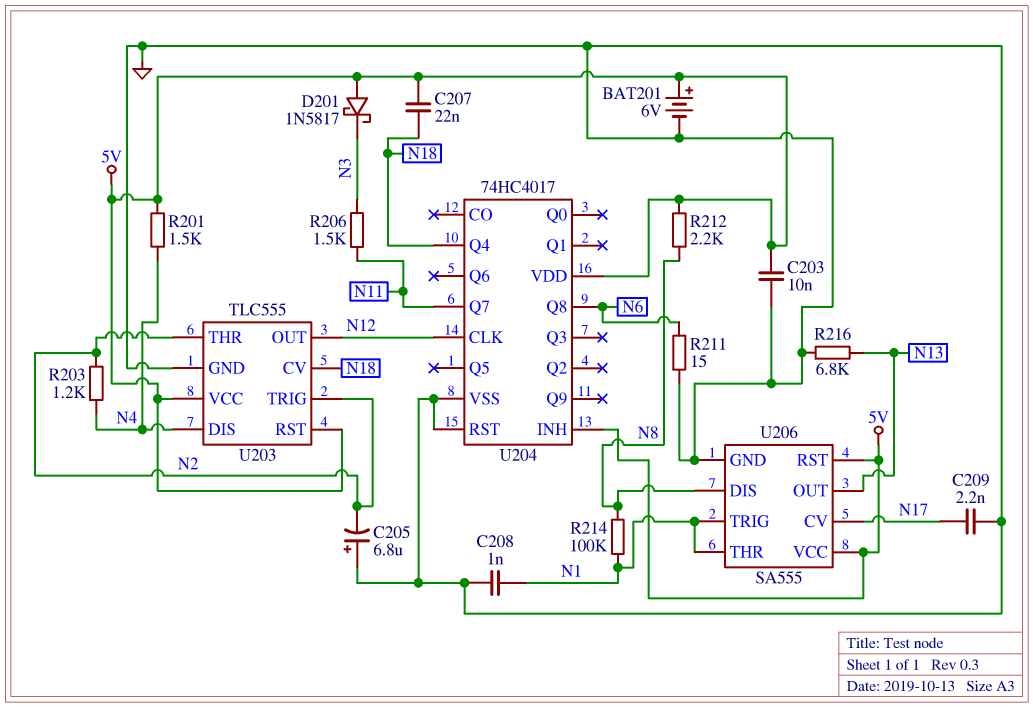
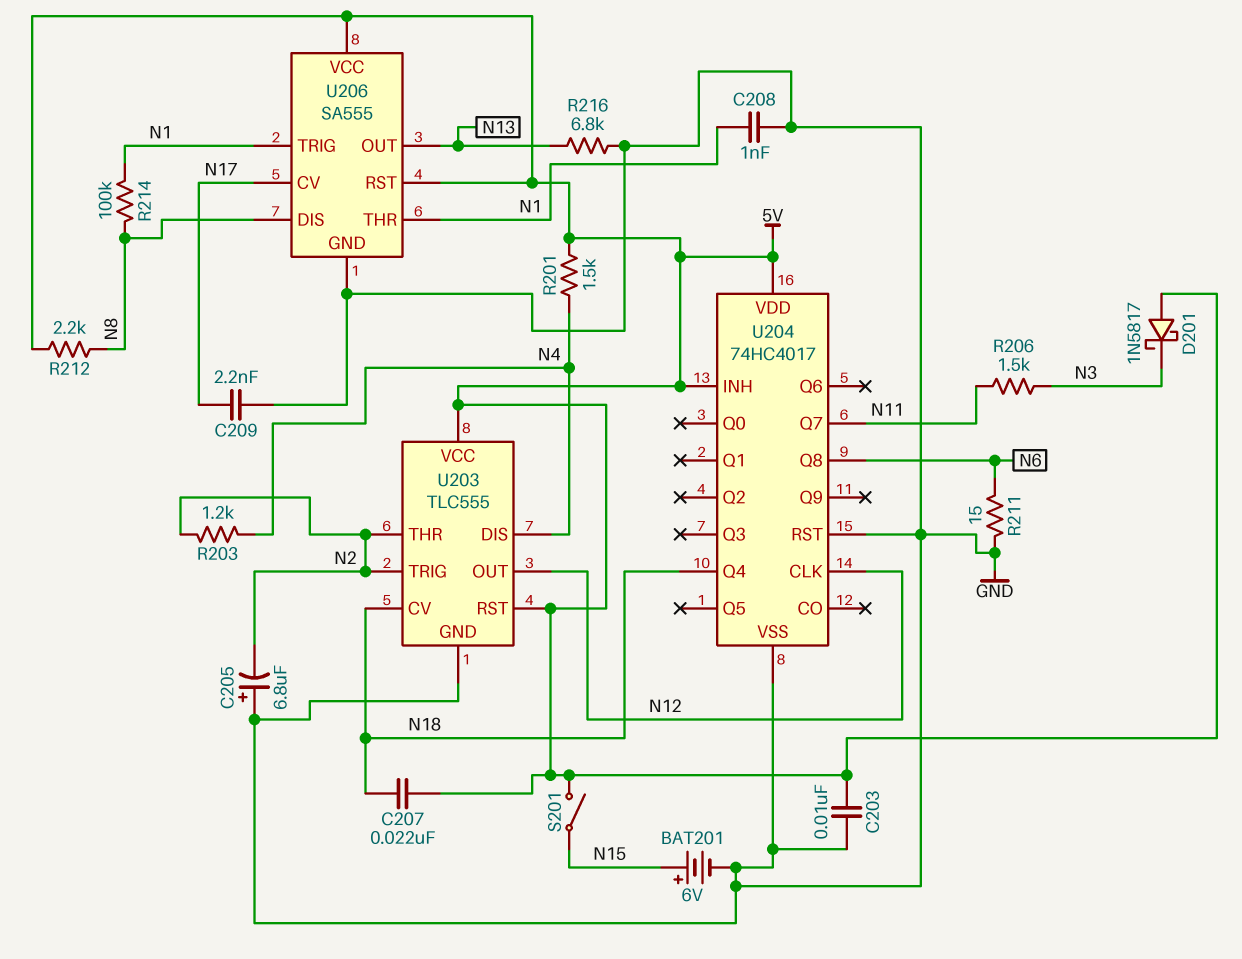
BAT201: 6V (plus 5V, minus GND) -> 6V (plus N15, minus GND)
S201: none -> switch (5V, N15)

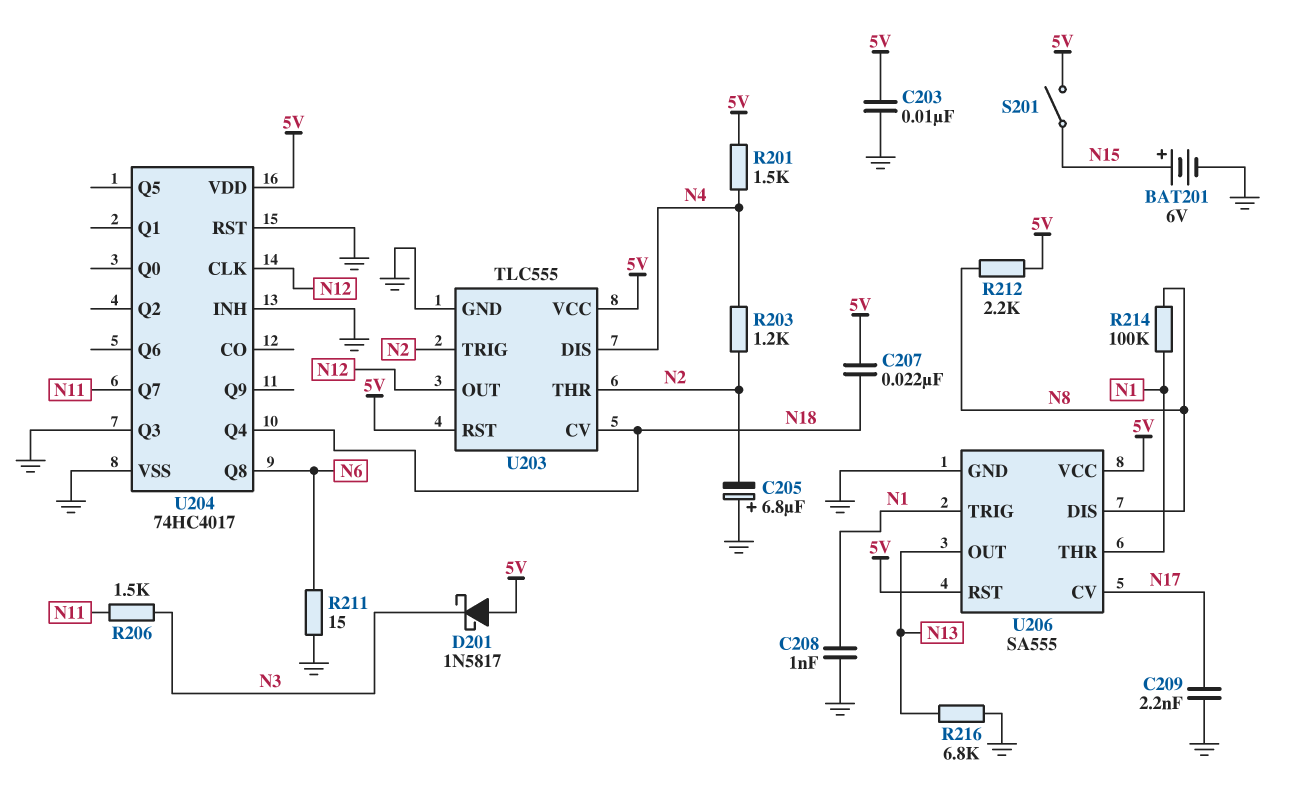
U204 pin INH: 5V -> GND
U204 pin Q3: none -> GND

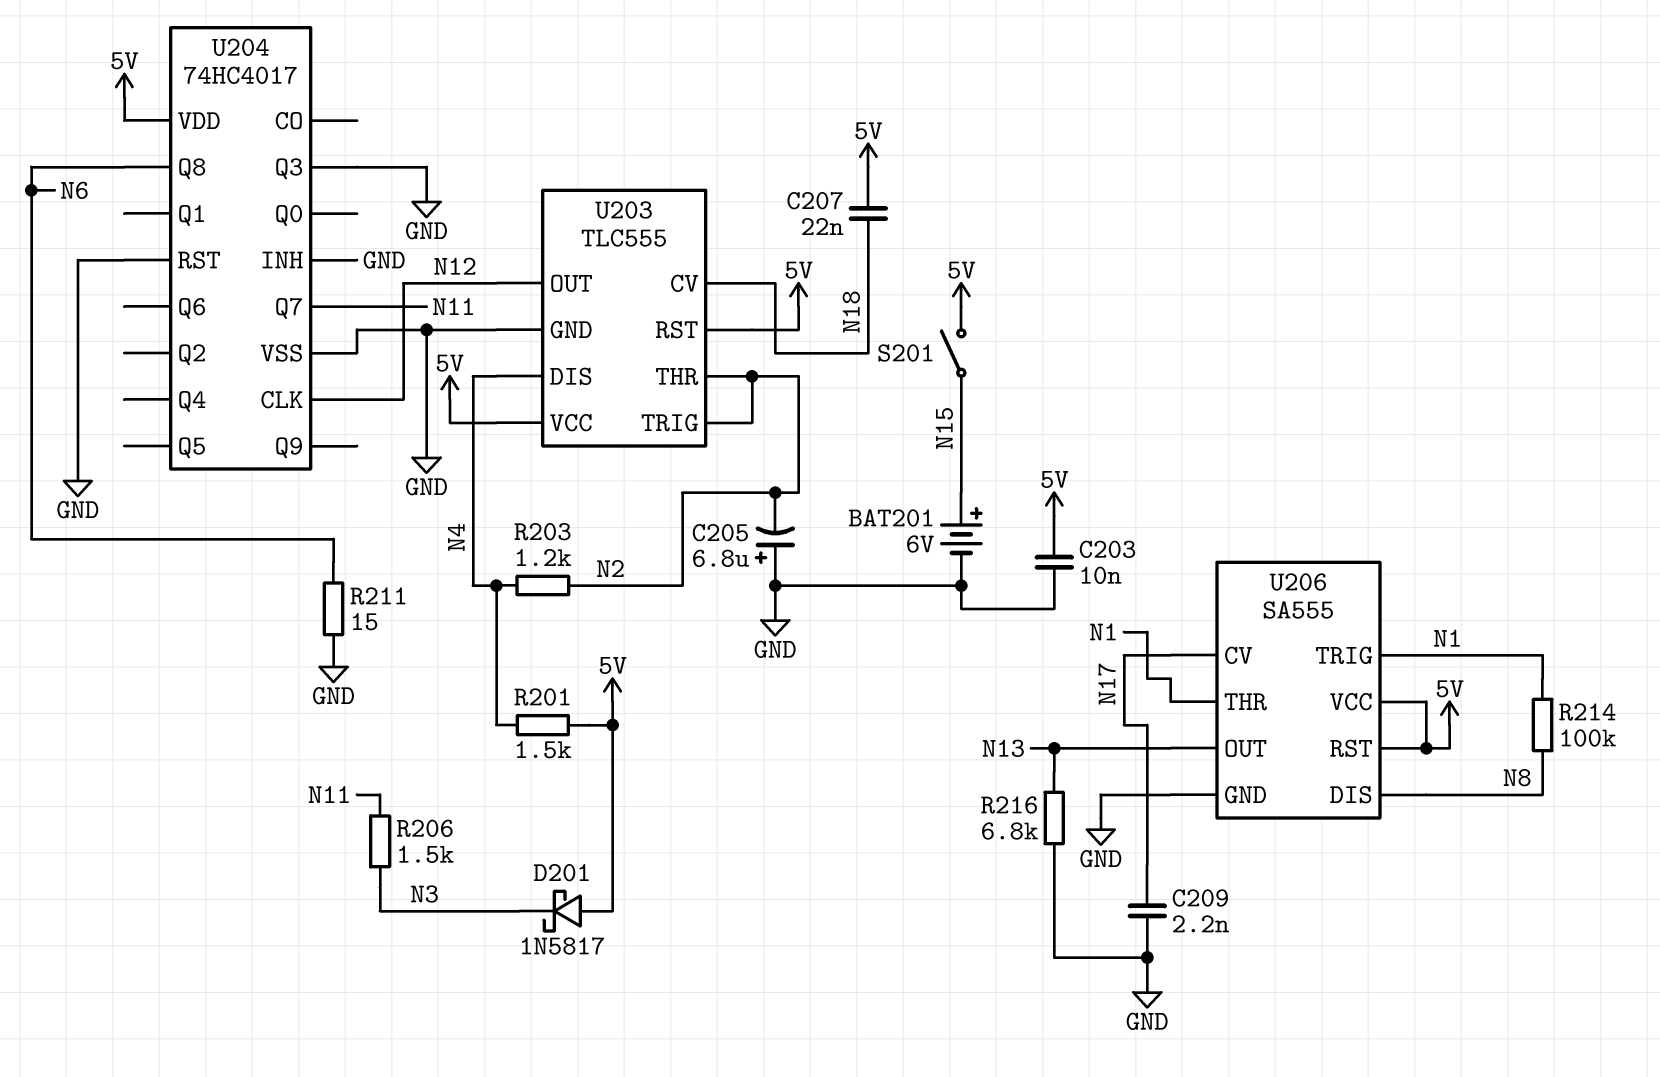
C208: 1nF (GND, N1) -> none
R212: 2.2k (5V, N8) -> none
U204 pin Q4: N18 -> none

